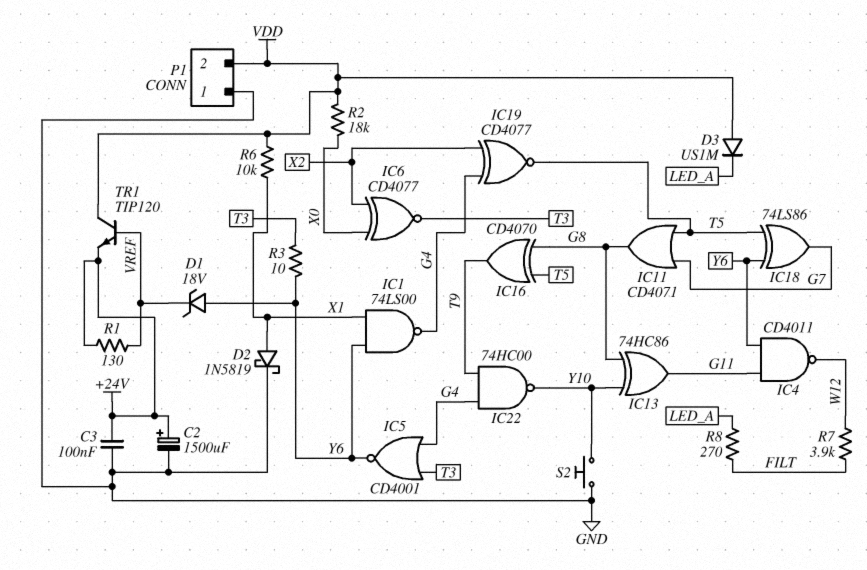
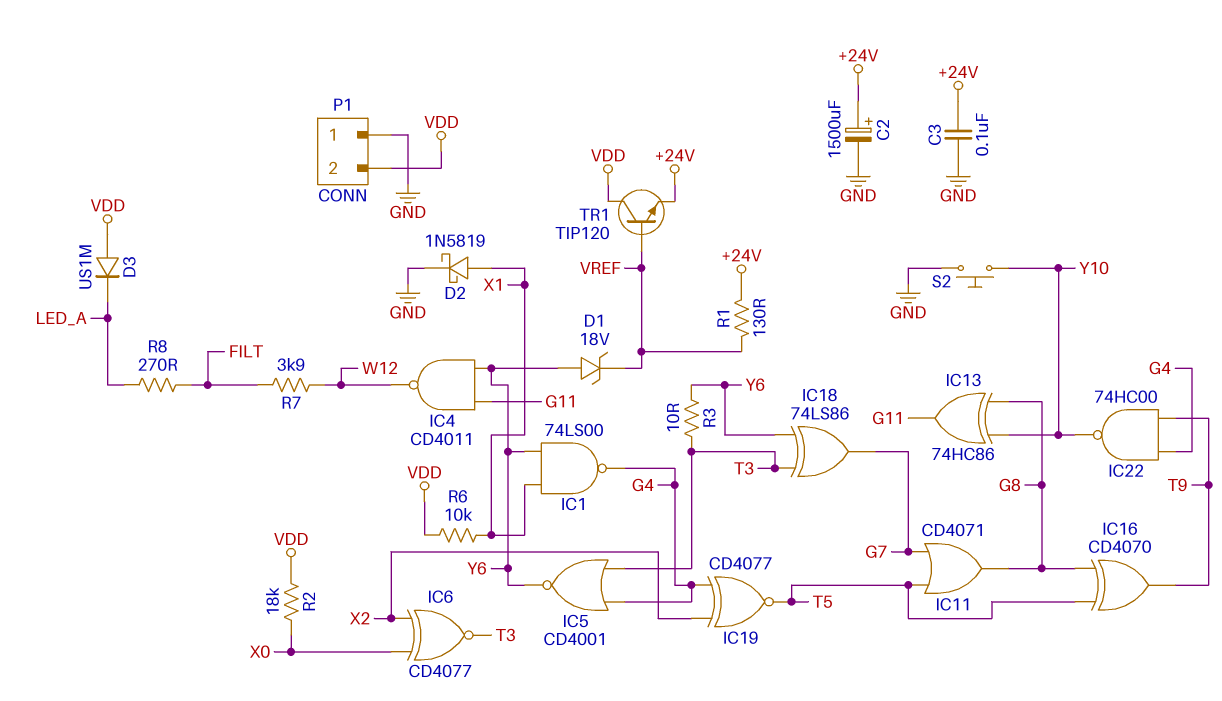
IC18: XOR 74LS86 (in T5, in Y6, out G7) -> XOR 74LS86 (in T3, in Y6, out G7)

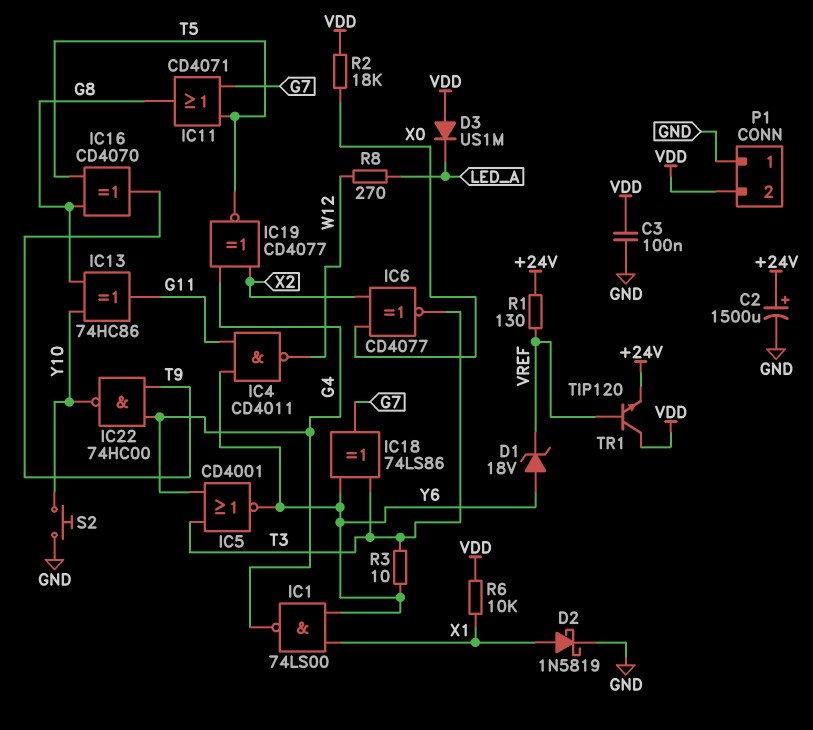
C3: 100nF (+24V, GND) -> 100nF (GND, VDD)
R7: 3.9k (FILT, W12) -> none
R8: 270 (FILT, LED_A) -> 270 (LED_A, W12)

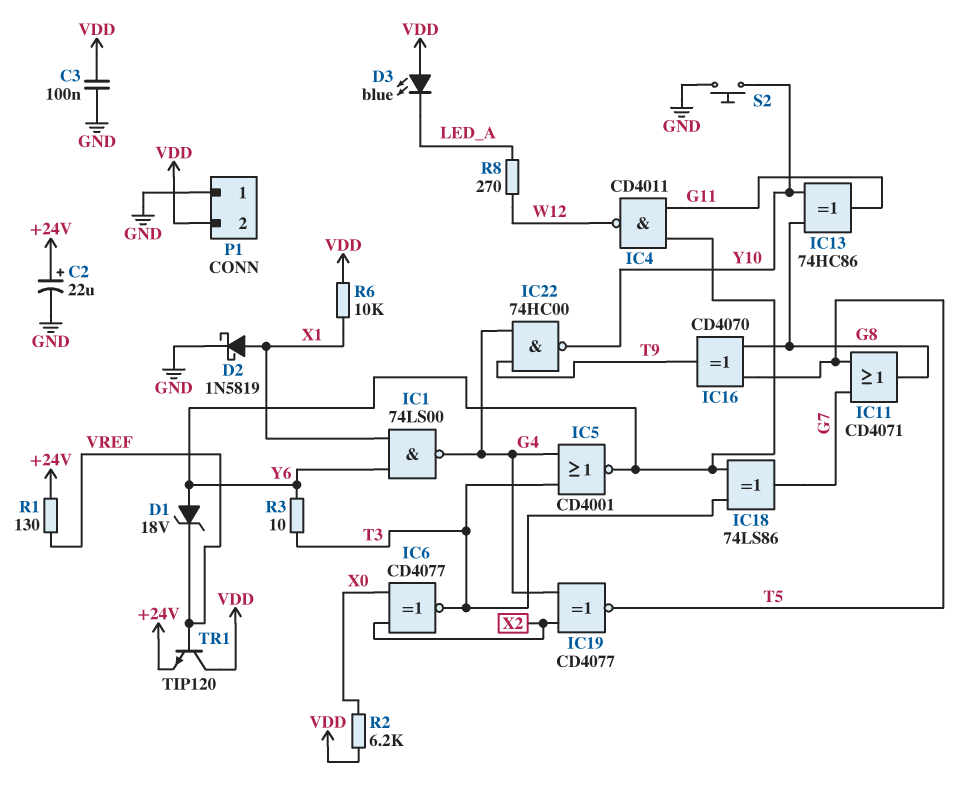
C2: 1500uF (plus +24V, minus GND) -> 22uF (plus +24V, minus GND)
D3: diode US1M (A VDD, K LED_A) -> LED blue (A VDD, K LED_A)
R2: 18k (VDD, X0) -> 6.2k (VDD, X0)

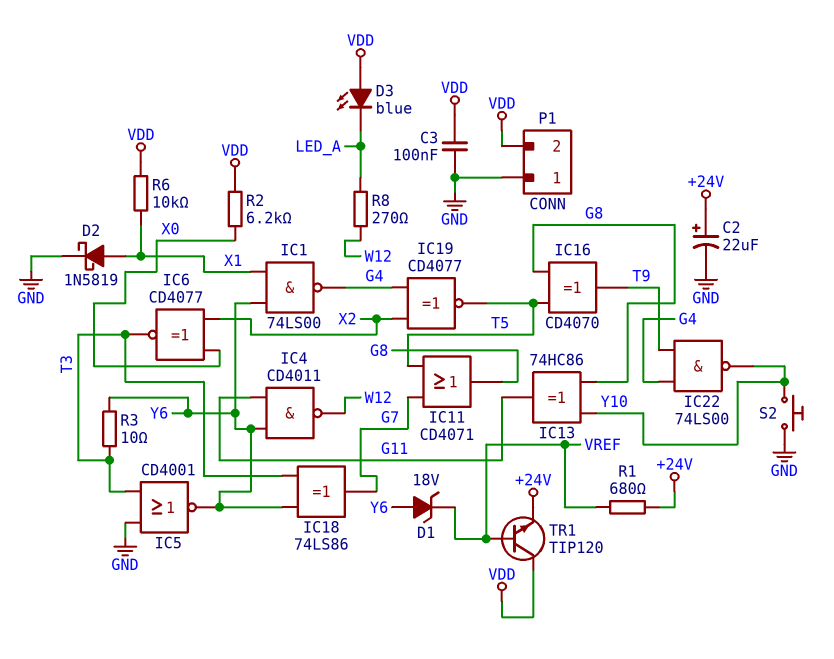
IC5: NOR CD4001 (in G4, in T3, out Y6) -> NOR CD4001 (in GND, in T3, out Y6)
IC22: NAND 74HC00 (in G4, in T9, out Y10) -> NAND 74LS00 (in G4, in T9, out Y10)
R1: 130 (+24V, VREF) -> 680 (+24V, VREF)

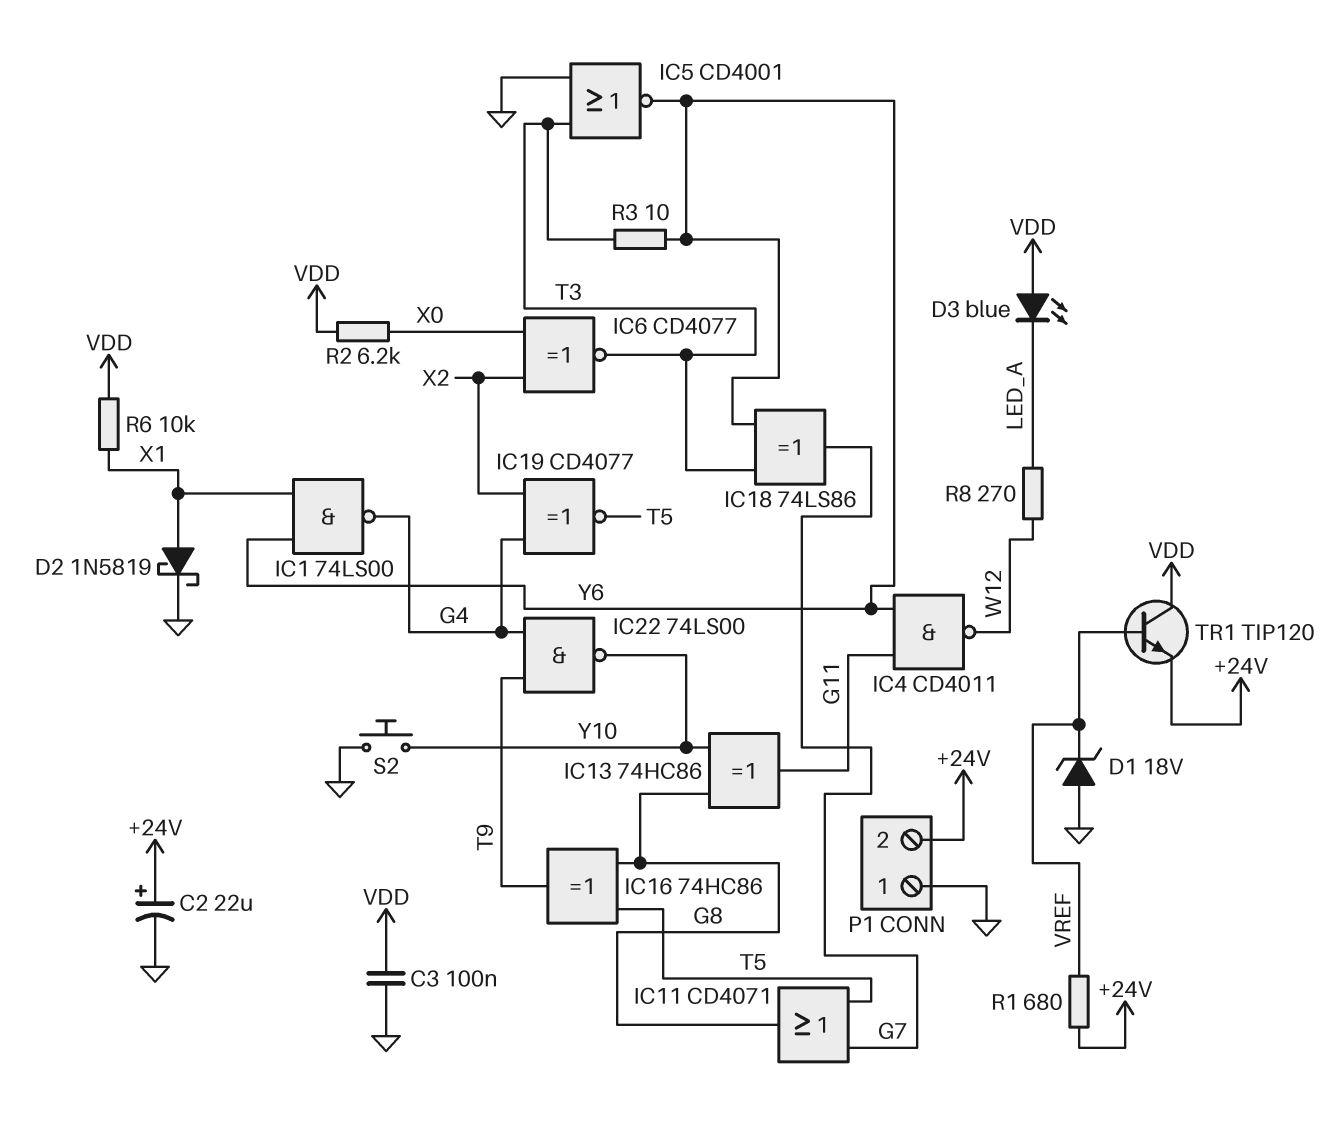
D1: zener 18V (A Y6, K VREF) -> zener 18V (A GND, K VREF)
IC16: XOR CD4070 (in G8, in T5, out T9) -> XOR 74HC86 (in G8, in T5, out T9)
P1 pin 2: VDD -> +24V

